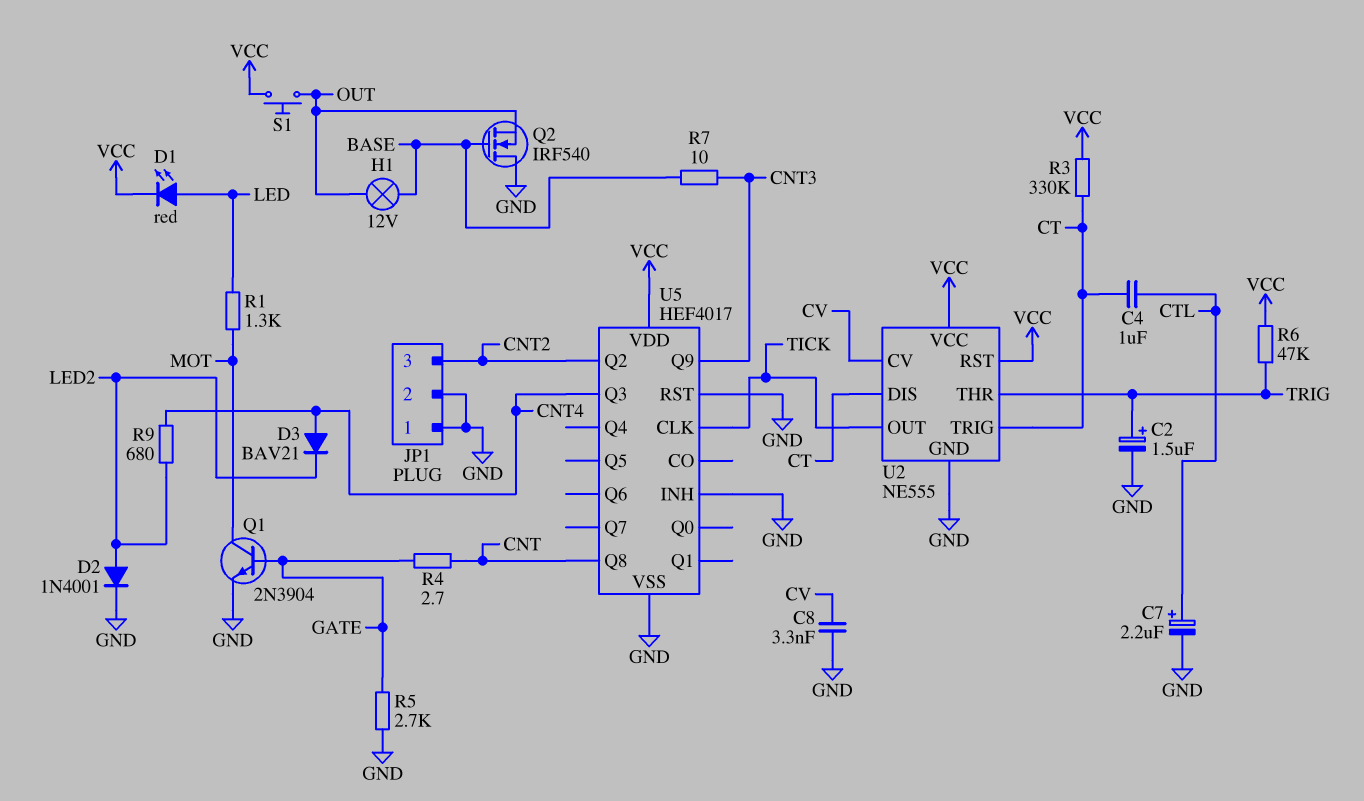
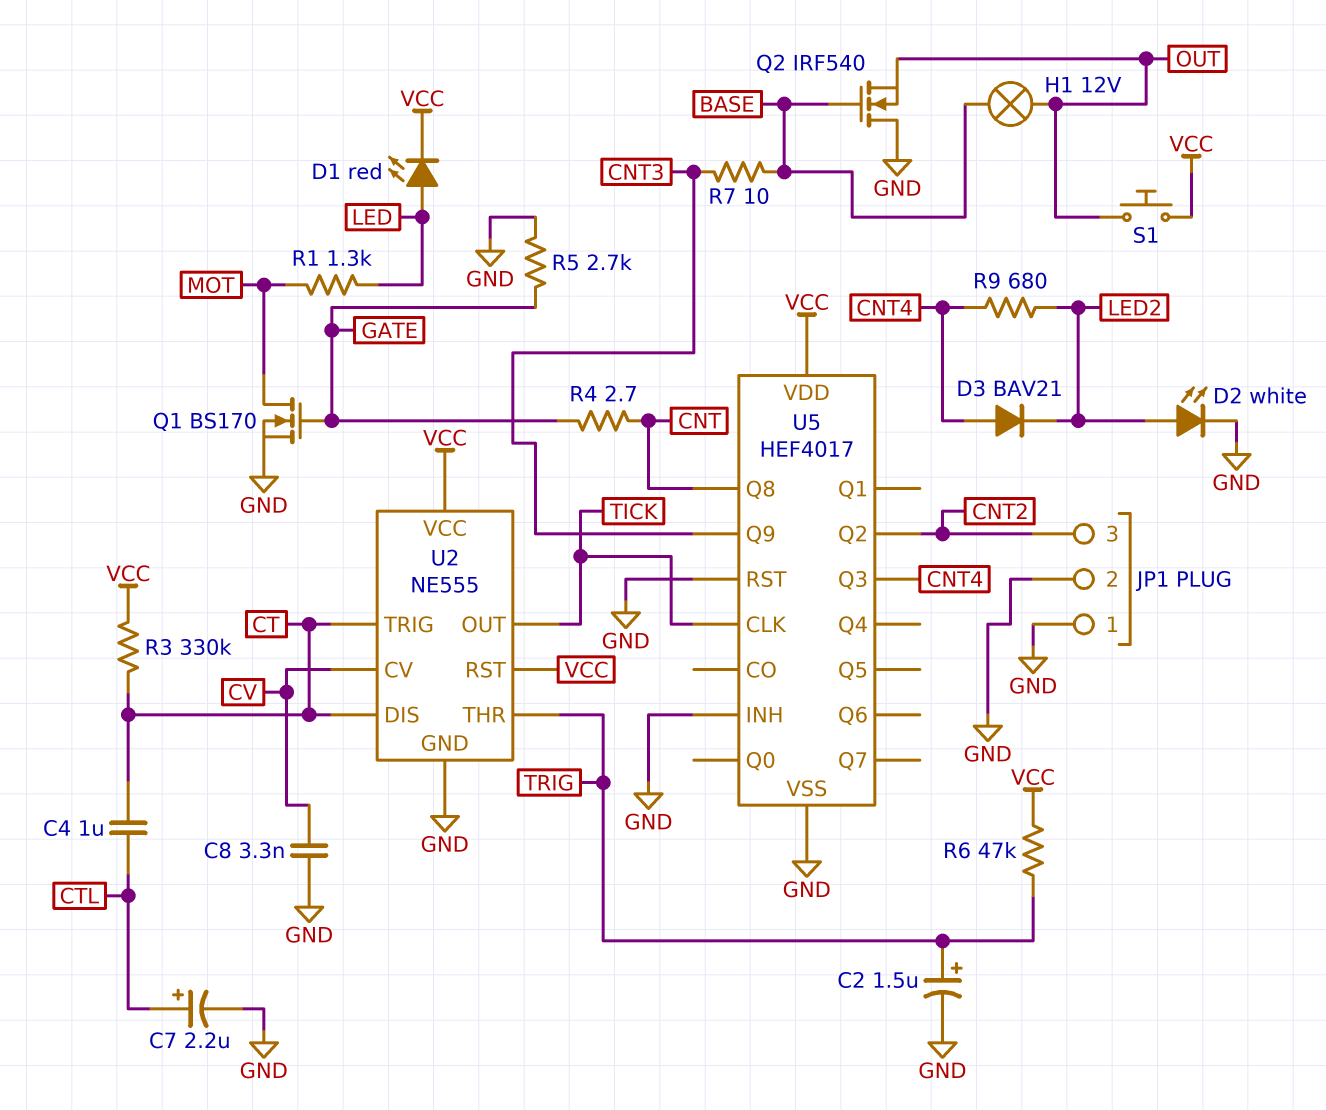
D2: diode 1N4001 (A LED2, K GND) -> LED white (A LED2, K GND)
Q1: NPN 2N3904 (B GATE, C MOT, E GND) -> NMOS BS170 (G GATE, D MOT, S GND)

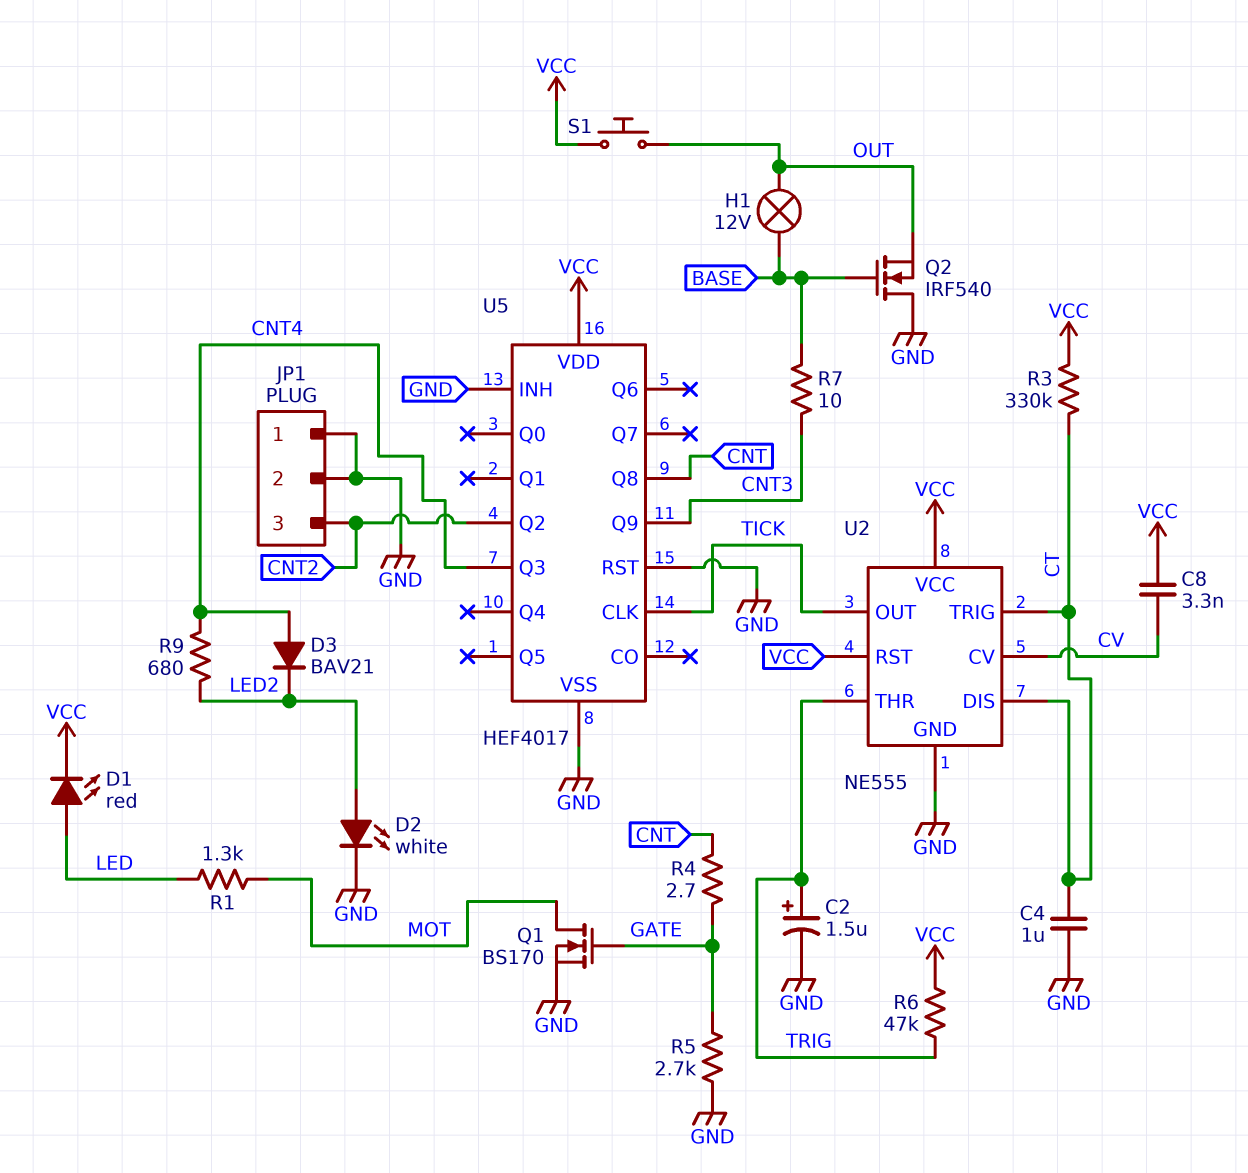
C4: 1uF (CT, CTL) -> 1uF (CT, GND)
C7: 2.2uF (plus CTL, minus GND) -> none
C8: 3.3nF (CV, GND) -> 3.3nF (CV, VCC)

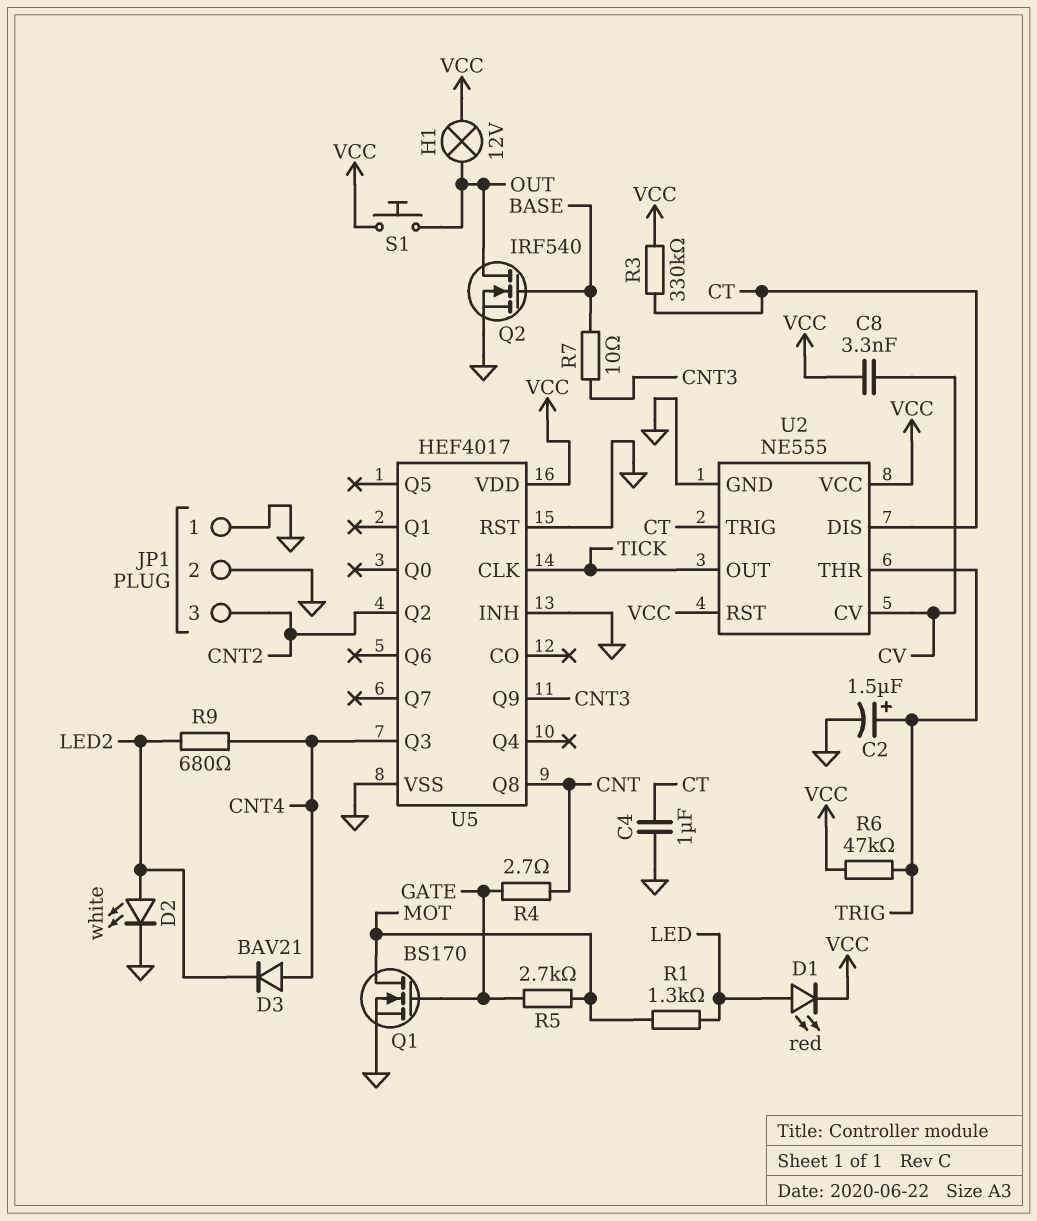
H1: lamp 12V (BASE, OUT) -> lamp 12V (OUT, VCC)
Q2: NMOS IRF540 (G BASE, D GND, S OUT) -> NMOS IRF540 (G BASE, D OUT, S GND)
R5: 2.7k (GATE, GND) -> 2.7k (GATE, MOT)

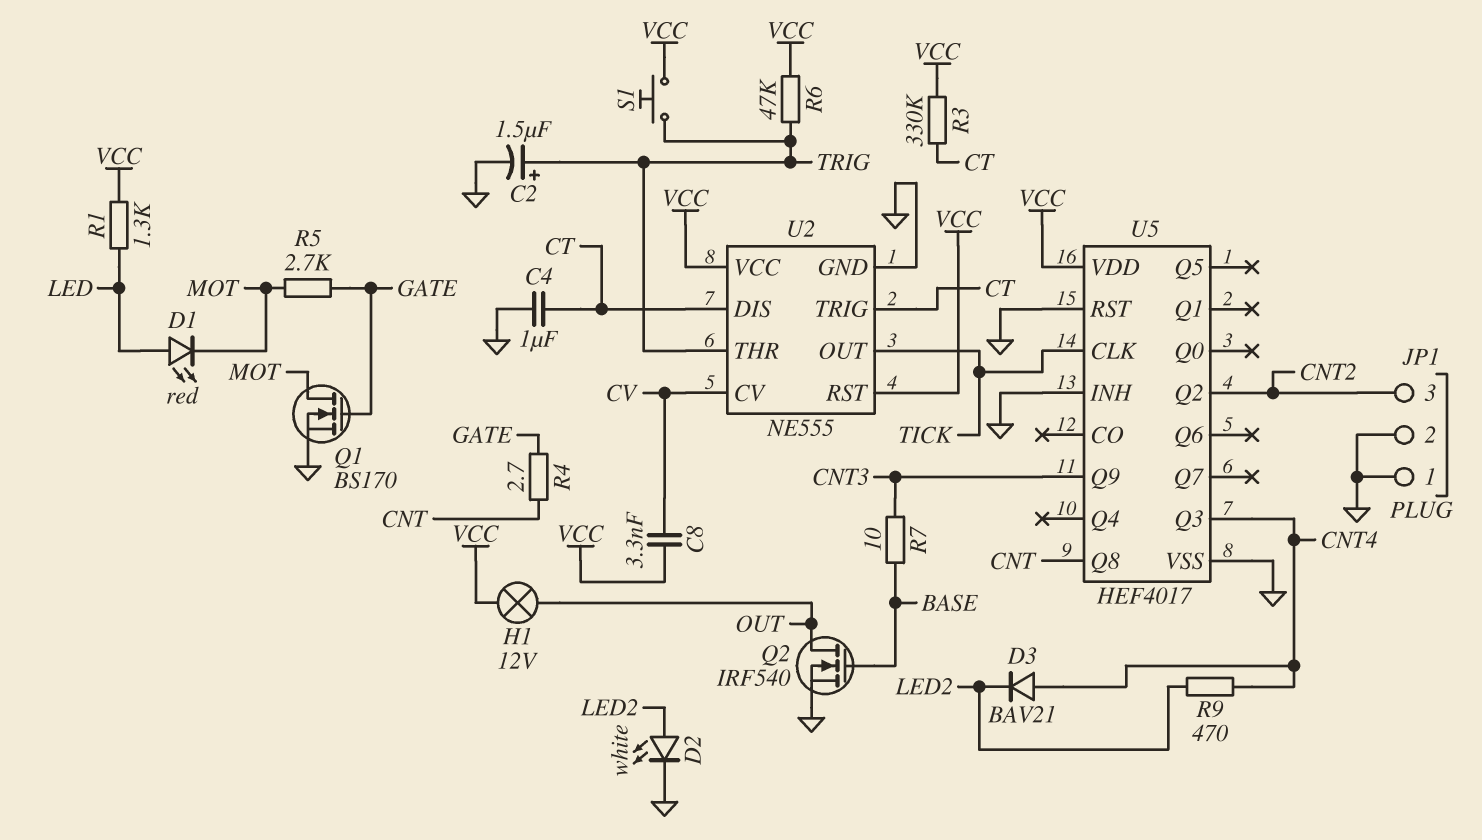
D1: LED red (A LED, K VCC) -> LED red (A LED, K MOT)
R1: 1.3k (LED, MOT) -> 1.3k (LED, VCC)
R9: 680 (CNT4, LED2) -> 470 (CNT4, LED2)
S1: button (OUT, VCC) -> button (TRIG, VCC)

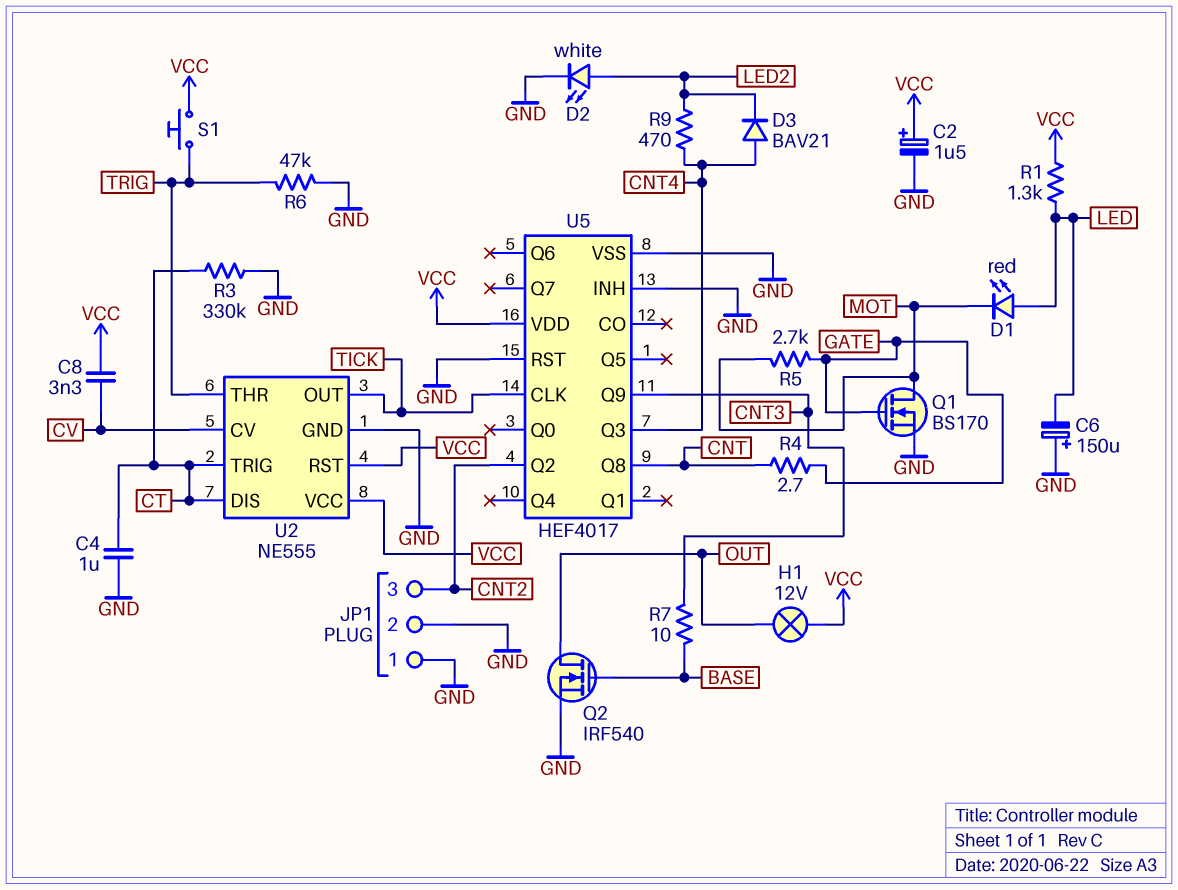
C2: 1.5uF (plus TRIG, minus GND) -> 1.5uF (plus VCC, minus GND)
C6: none -> 150uF (plus GND, minus LED)
R3: 330k (CT, VCC) -> 330k (CT, GND)
R6: 47k (TRIG, VCC) -> 47k (GND, TRIG)

